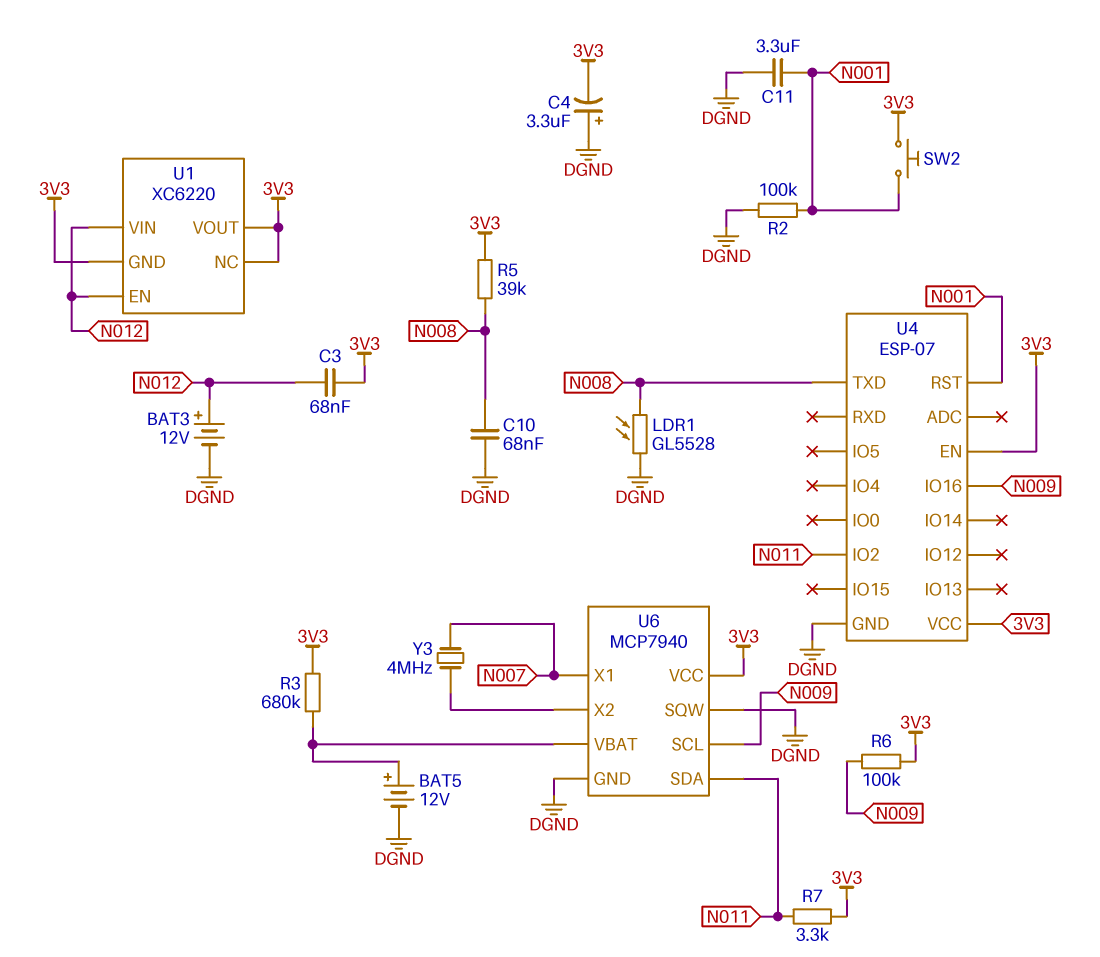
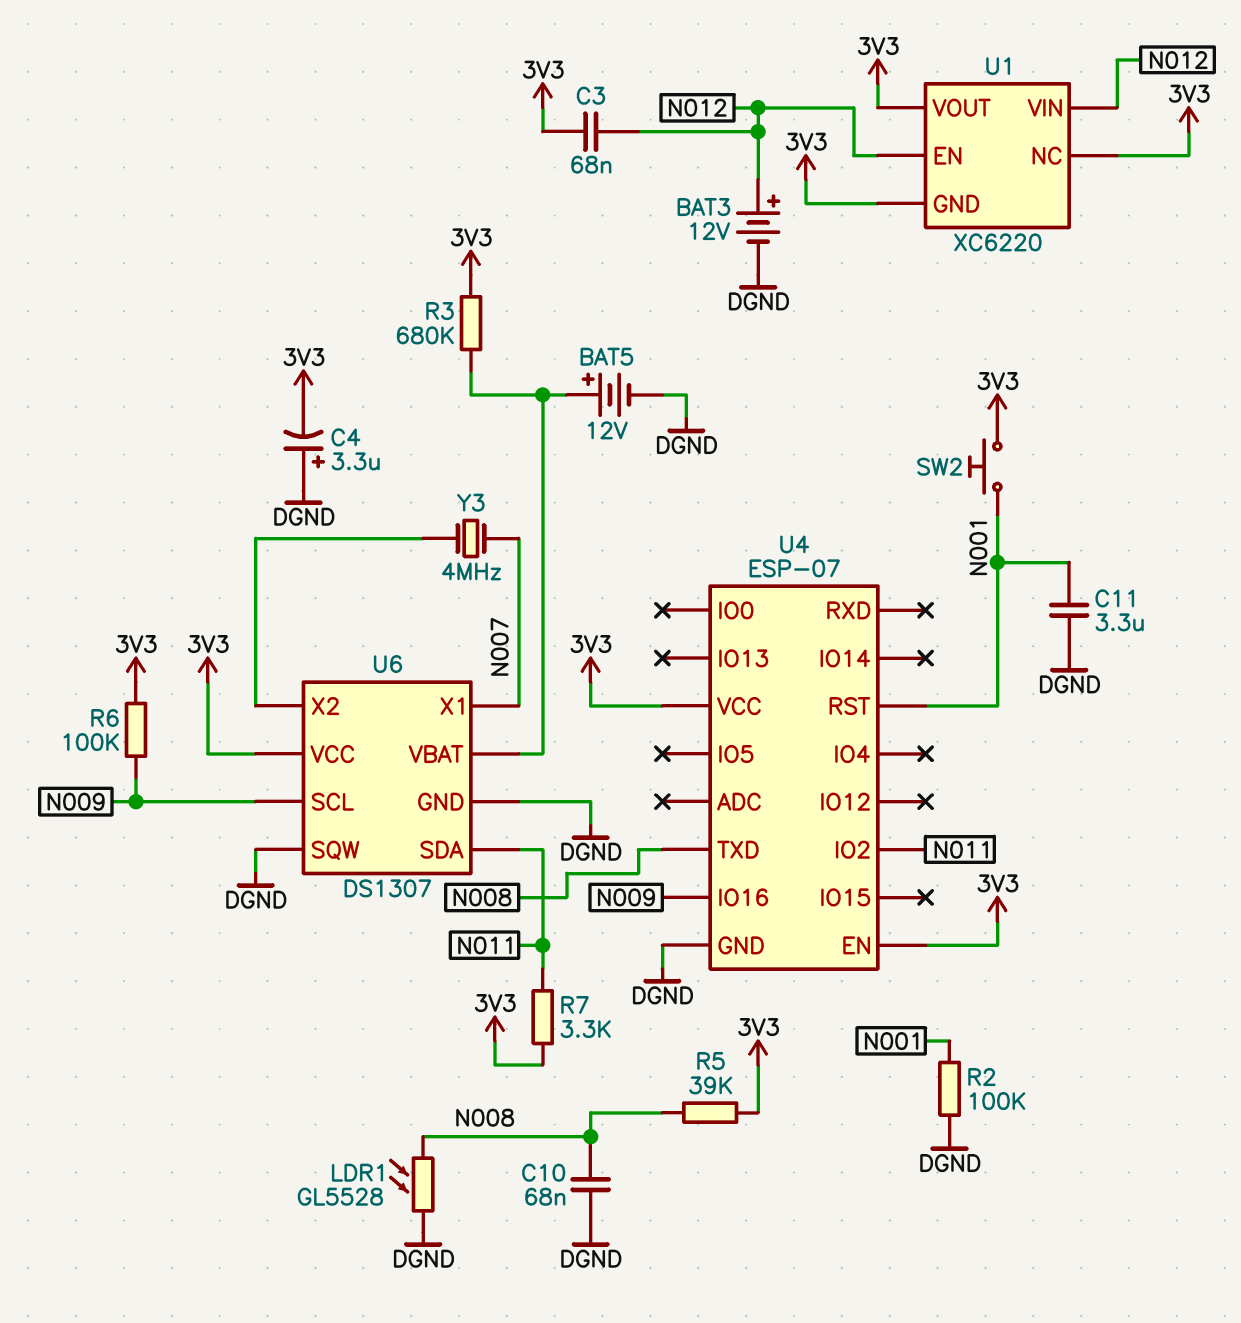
U6: MCP7940 -> DS1307

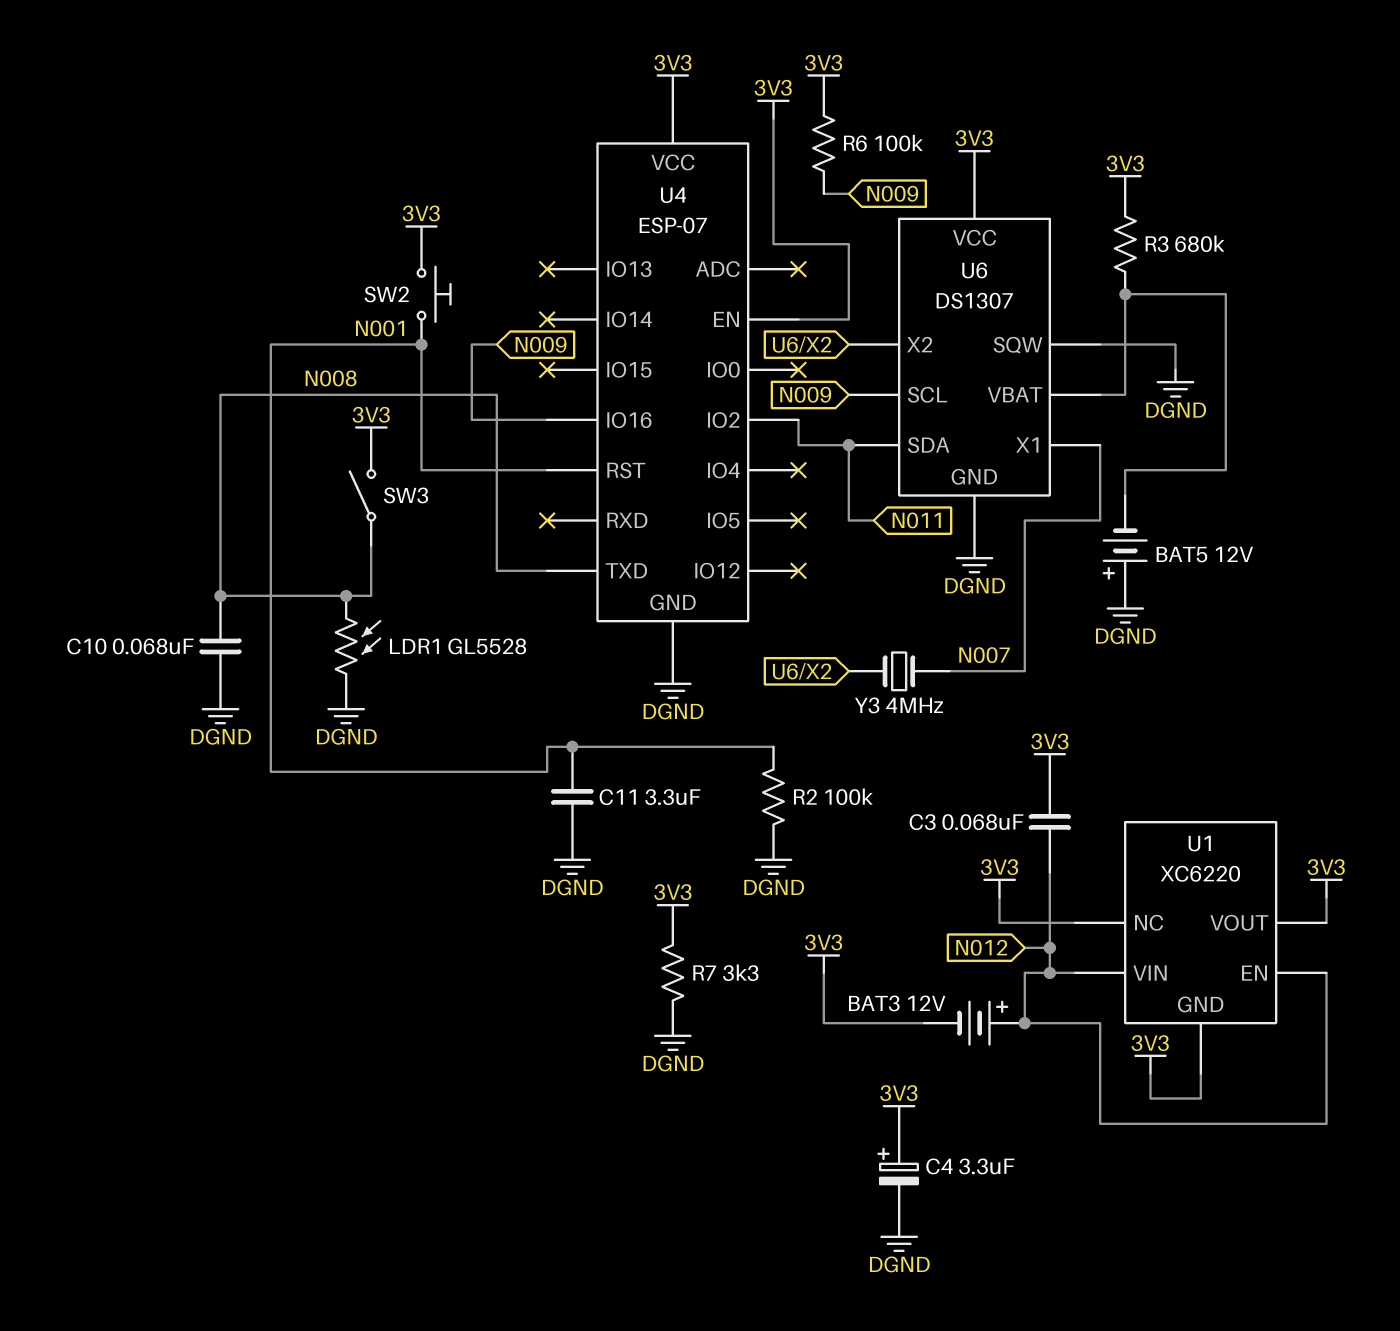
BAT3: 12V (plus N012, minus DGND) -> 12V (plus N012, minus 3V3)
BAT5: 12V (plus U6/VBAT, minus DGND) -> 12V (plus DGND, minus U6/VBAT)
C4: 3.3uF (plus DGND, minus 3V3) -> 3.3uF (plus 3V3, minus DGND)
R5: 39k (3V3, N008) -> none
R7: 3.3k (3V3, N011) -> 3.3k (3V3, DGND)
SW3: none -> switch (3V3, N008)

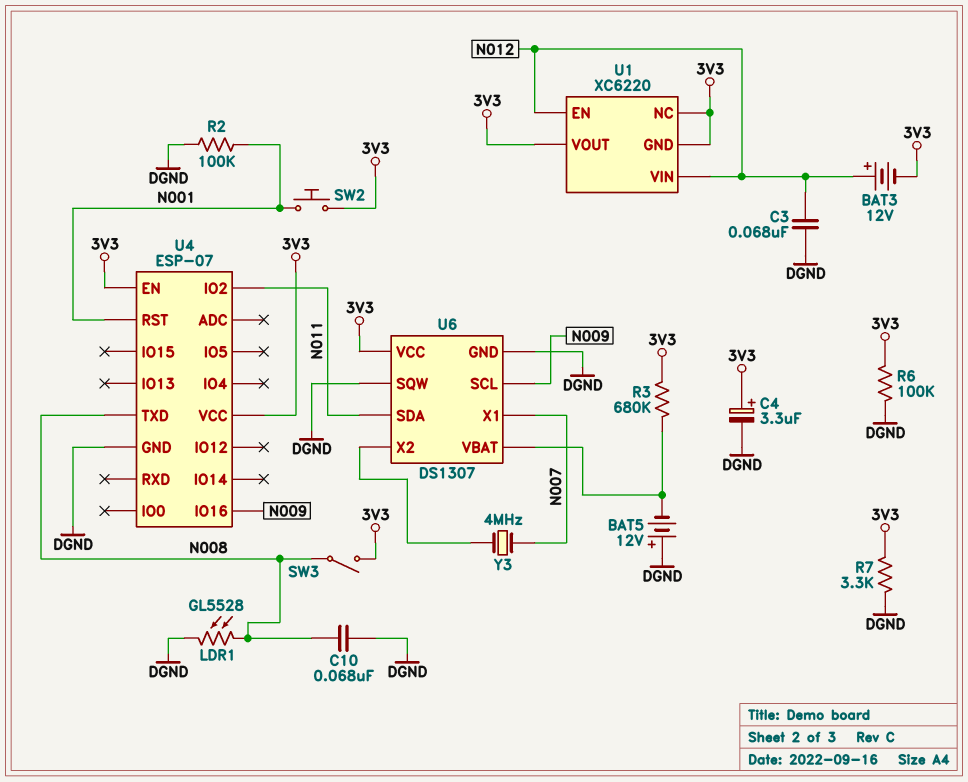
C3: 68nF (3V3, N012) -> 68nF (DGND, N012)
C11: 3.3uF (DGND, N001) -> none
R6: 100k (3V3, N009) -> 100k (3V3, DGND)

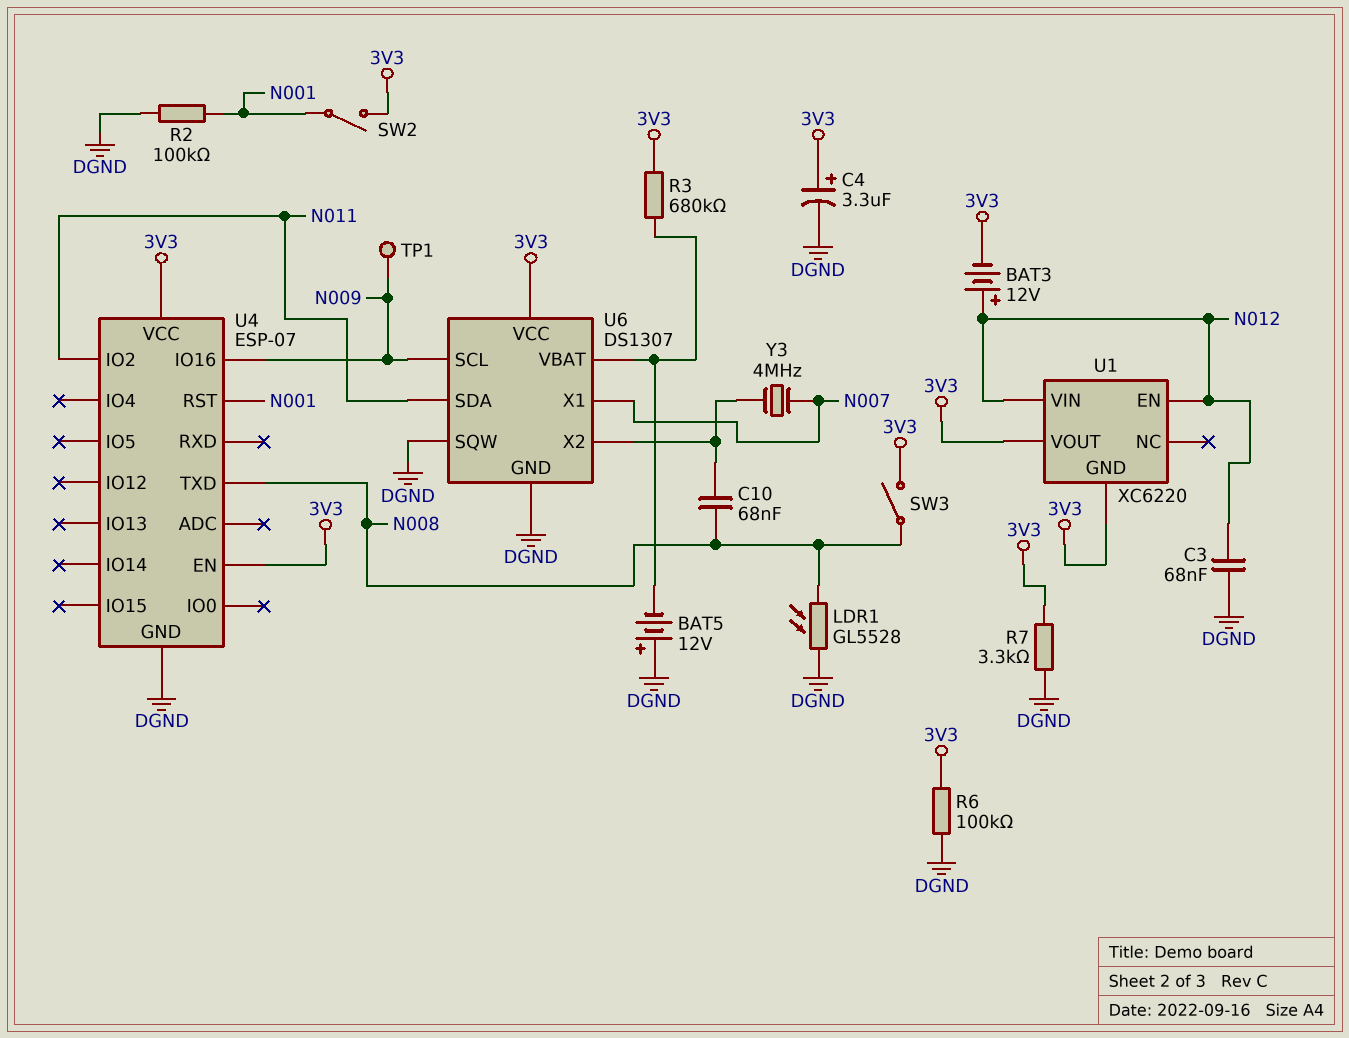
C10: 68nF (DGND, N008) -> 68nF (N008, U6/X2)
SW2: button (3V3, N001) -> switch (3V3, N001)
TP1: none -> test point (N009)
U1 pin NC: 3V3 -> none

